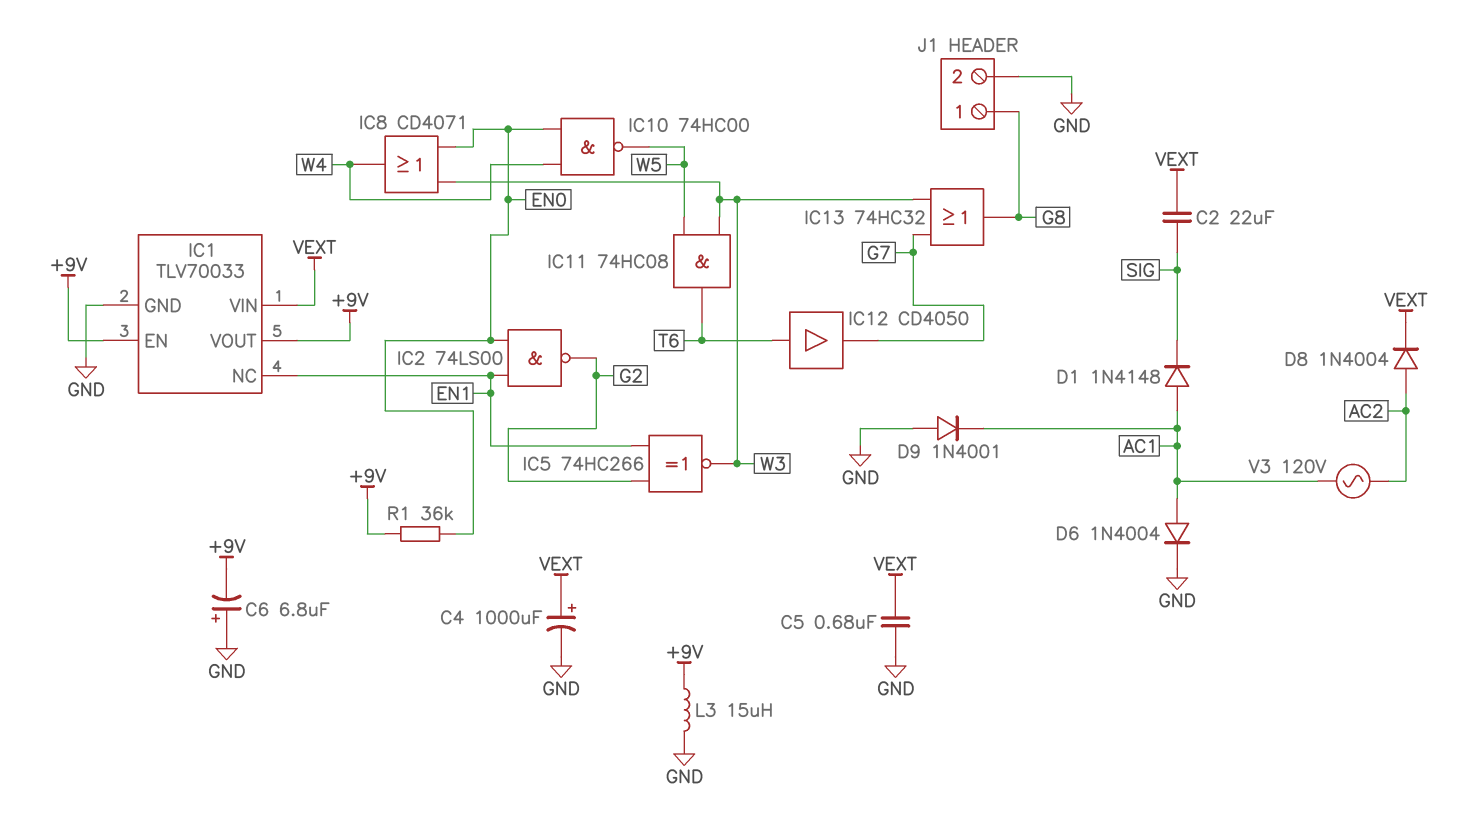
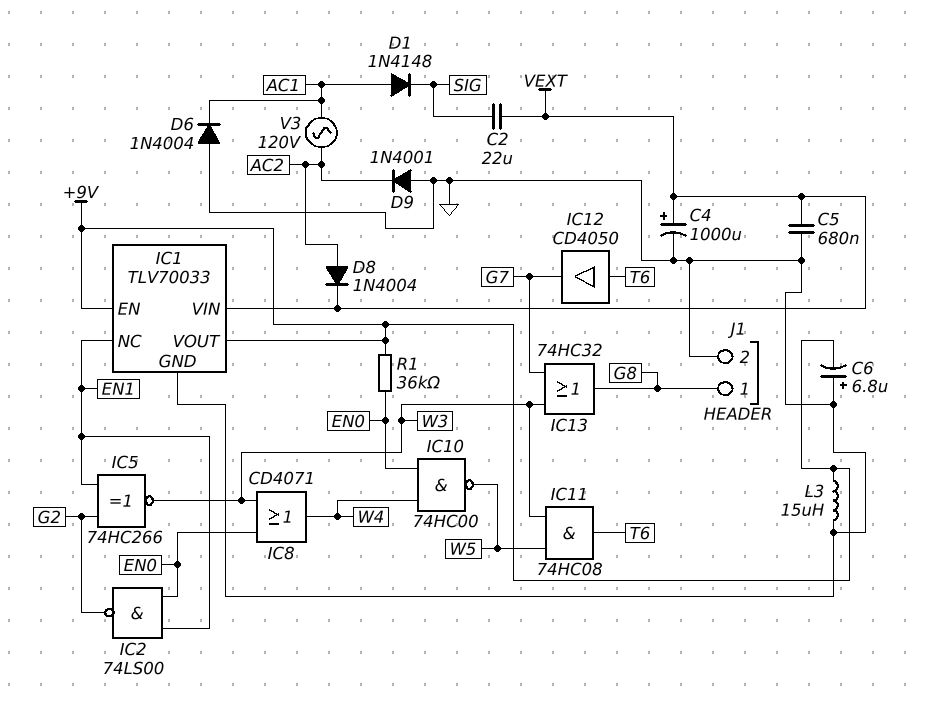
D6: diode 1N4004 (A AC1, K GND) -> diode 1N4004 (A GND, K AC1)
D9: diode 1N4001 (A GND, K AC1) -> diode 1N4001 (A GND, K AC2)

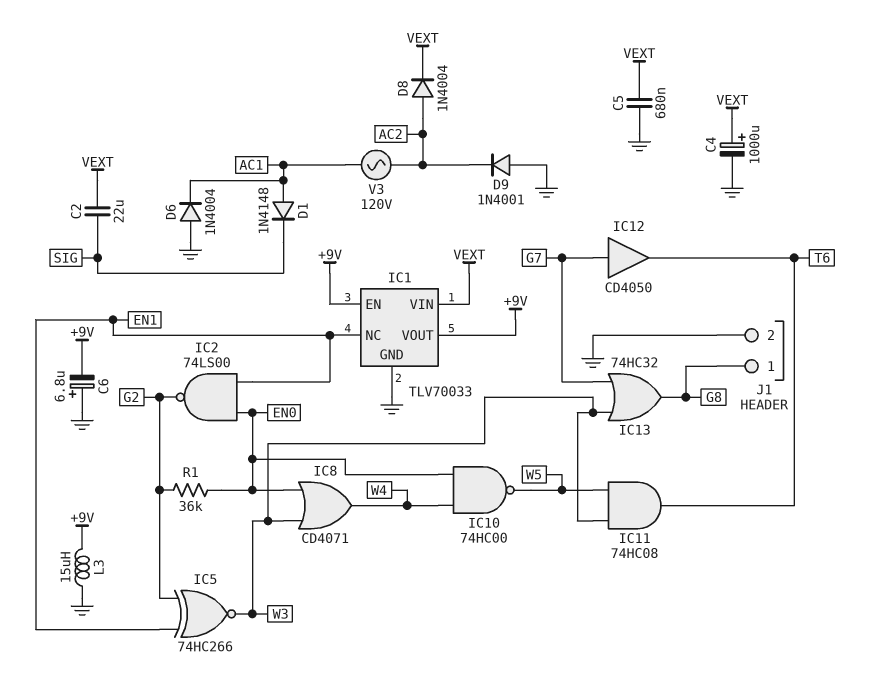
IC12: buffer CD4050 (in T6, out G7) -> buffer CD4050 (in G7, out T6)
R1: 36k (+9V, EN0) -> 36k (EN0, G2)

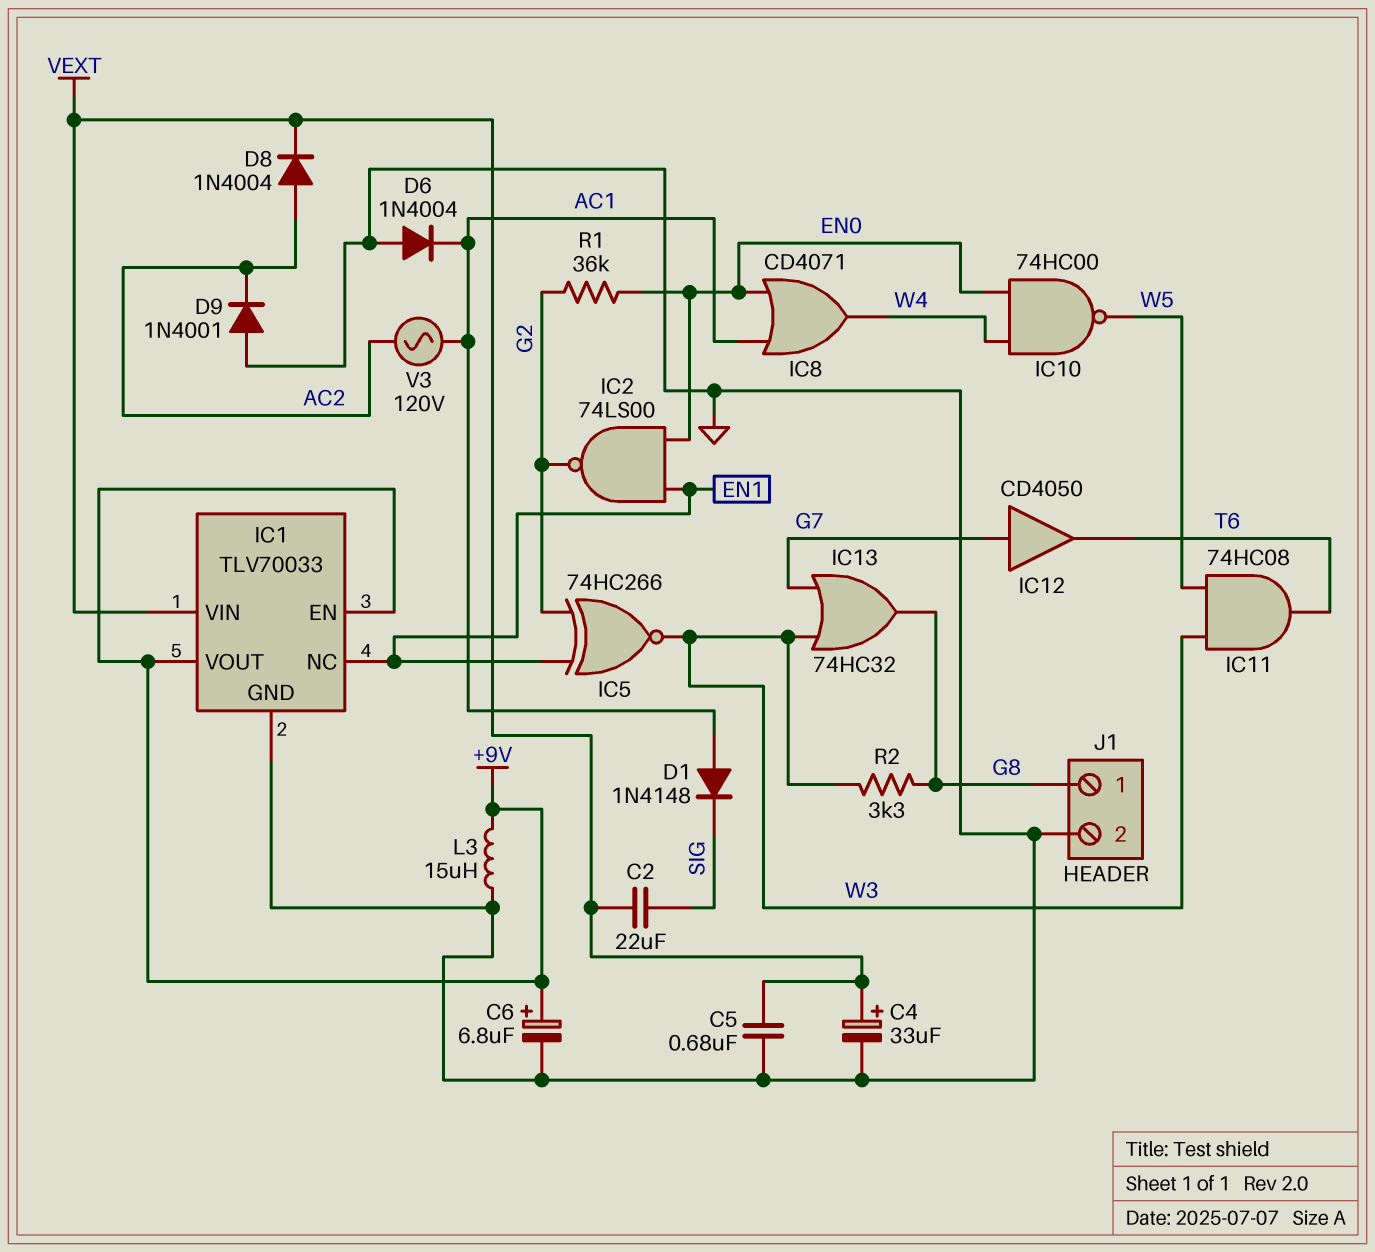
C4: 1000uF (plus VEXT, minus GND) -> 33uF (plus VEXT, minus GND)
C6: 6.8uF (plus GND, minus +9V) -> 6.8uF (plus +9V, minus GND)
IC8: OR CD4071 (in EN0, in W3, out W4) -> OR CD4071 (in AC1, in EN0, out W4)
R2: none -> 3.3k (G8, W3)

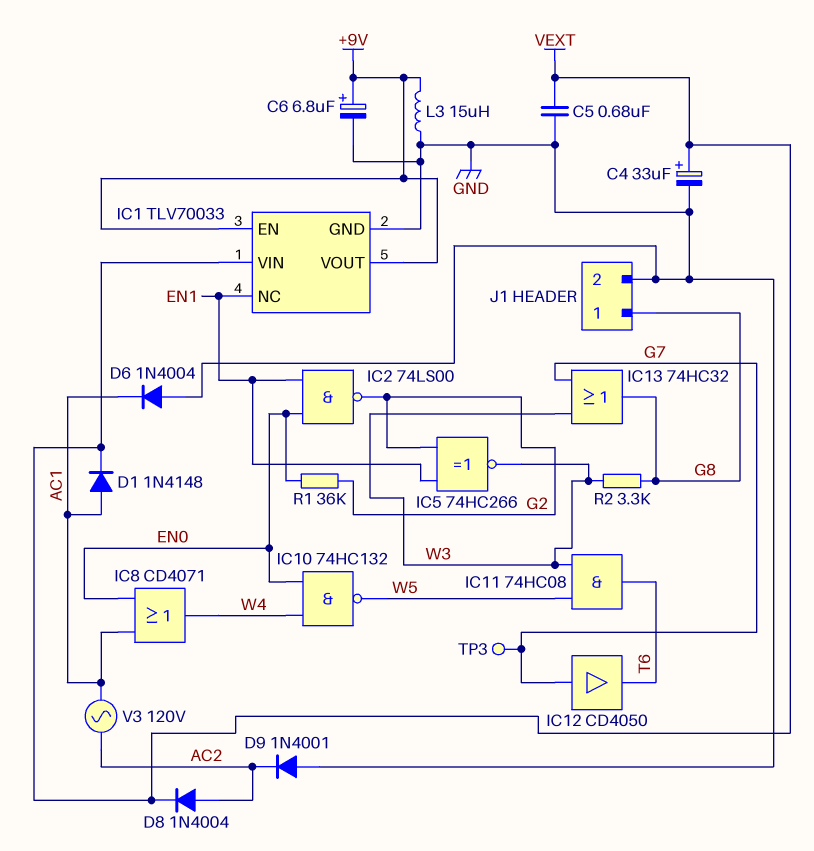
C2: 22uF (SIG, VEXT) -> none
D1: diode 1N4148 (A AC1, K SIG) -> diode 1N4148 (A AC1, K VEXT)
IC10: NAND 74HC00 (in EN0, in W4, out W5) -> NAND 74HC132 (in EN0, in W4, out W5)
TP3: none -> test point (G7)

